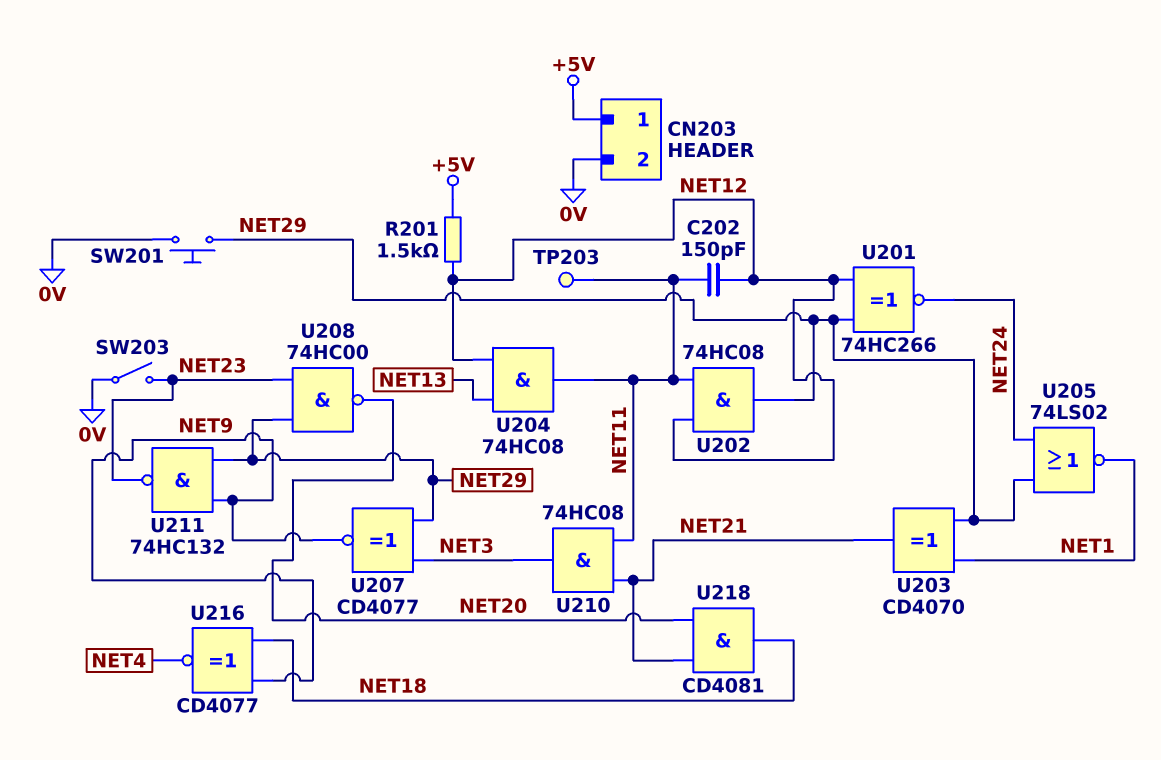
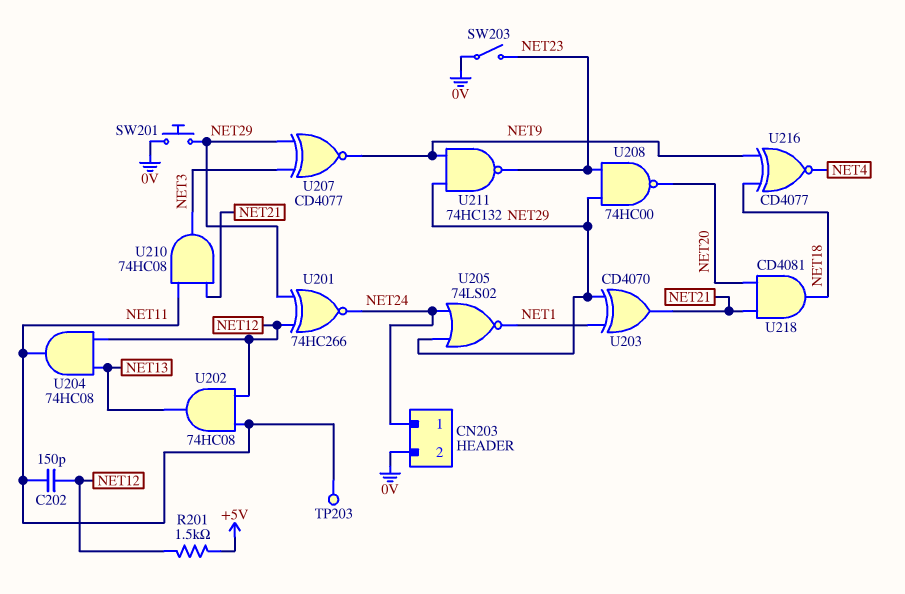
CN203 pin 1: +5V -> NET24
U202: AND 74HC08 (in NET11, in NET12, out NET29) -> AND 74HC08 (in NET11, in NET12, out NET13)

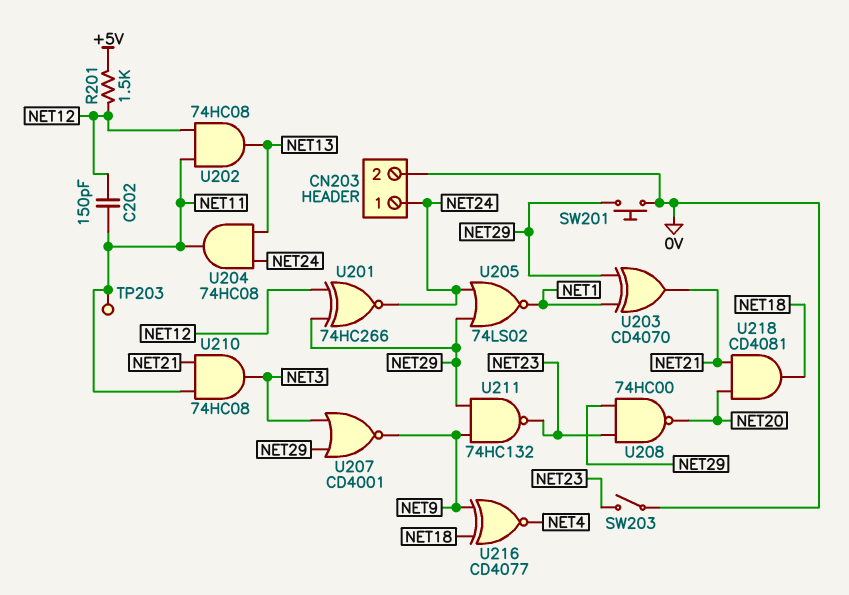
U204: AND 74HC08 (in NET12, in NET13, out NET11) -> AND 74HC08 (in NET13, in NET24, out NET11)
U207: XNOR CD4077 (in NET3, in NET29, out NET9) -> NOR CD4001 (in NET3, in NET29, out NET9)

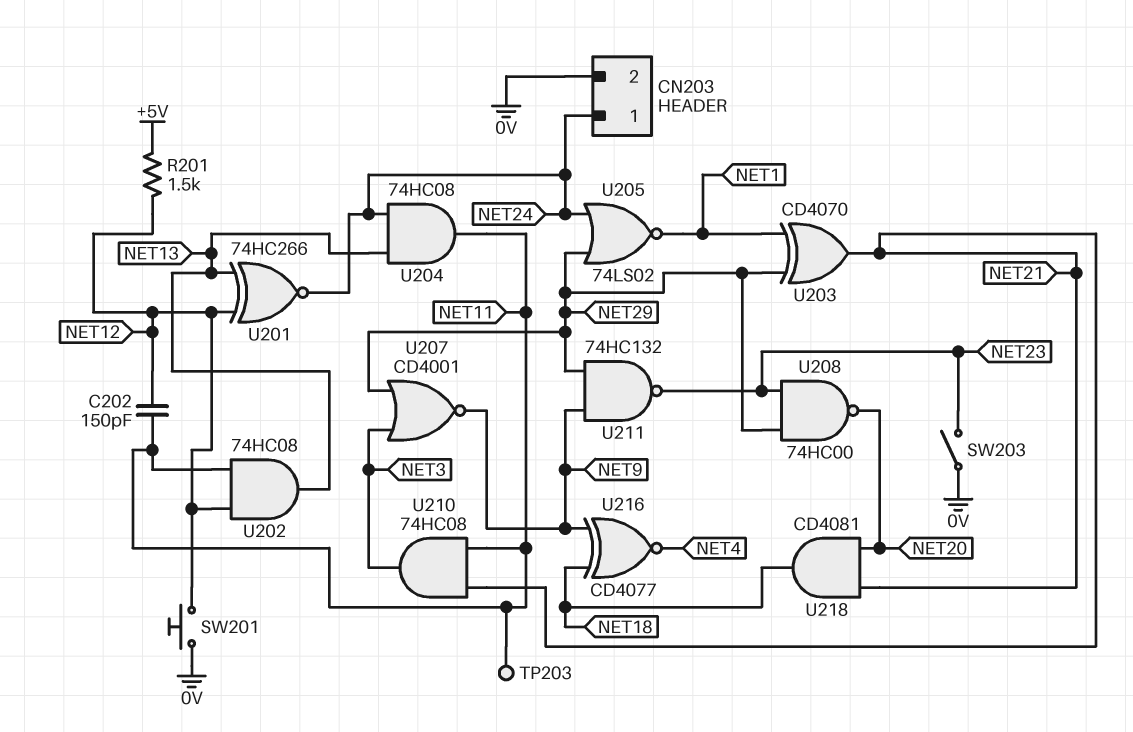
SW201: button (0V, NET29) -> button (0V, NET12)
U201: XNOR 74HC266 (in NET12, in NET29, out NET24) -> XNOR 74HC266 (in NET12, in NET13, out NET24)

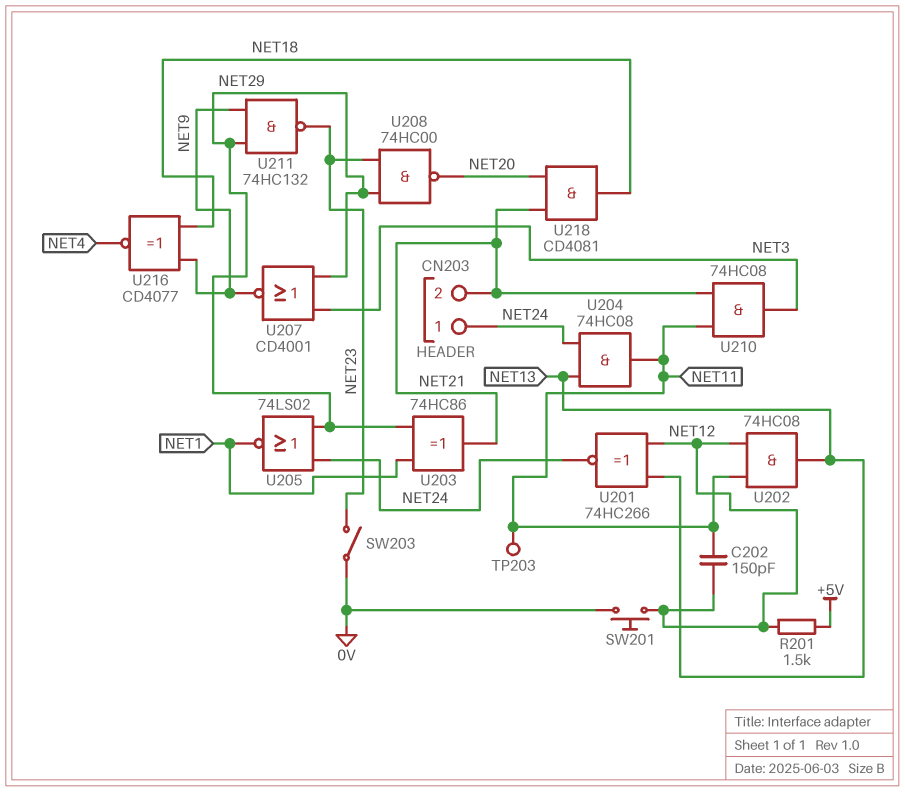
CN203 pin 2: 0V -> NET21
U203: XOR CD4070 (in NET1, in NET29, out NET21) -> XOR 74HC86 (in NET1, in NET29, out NET21)

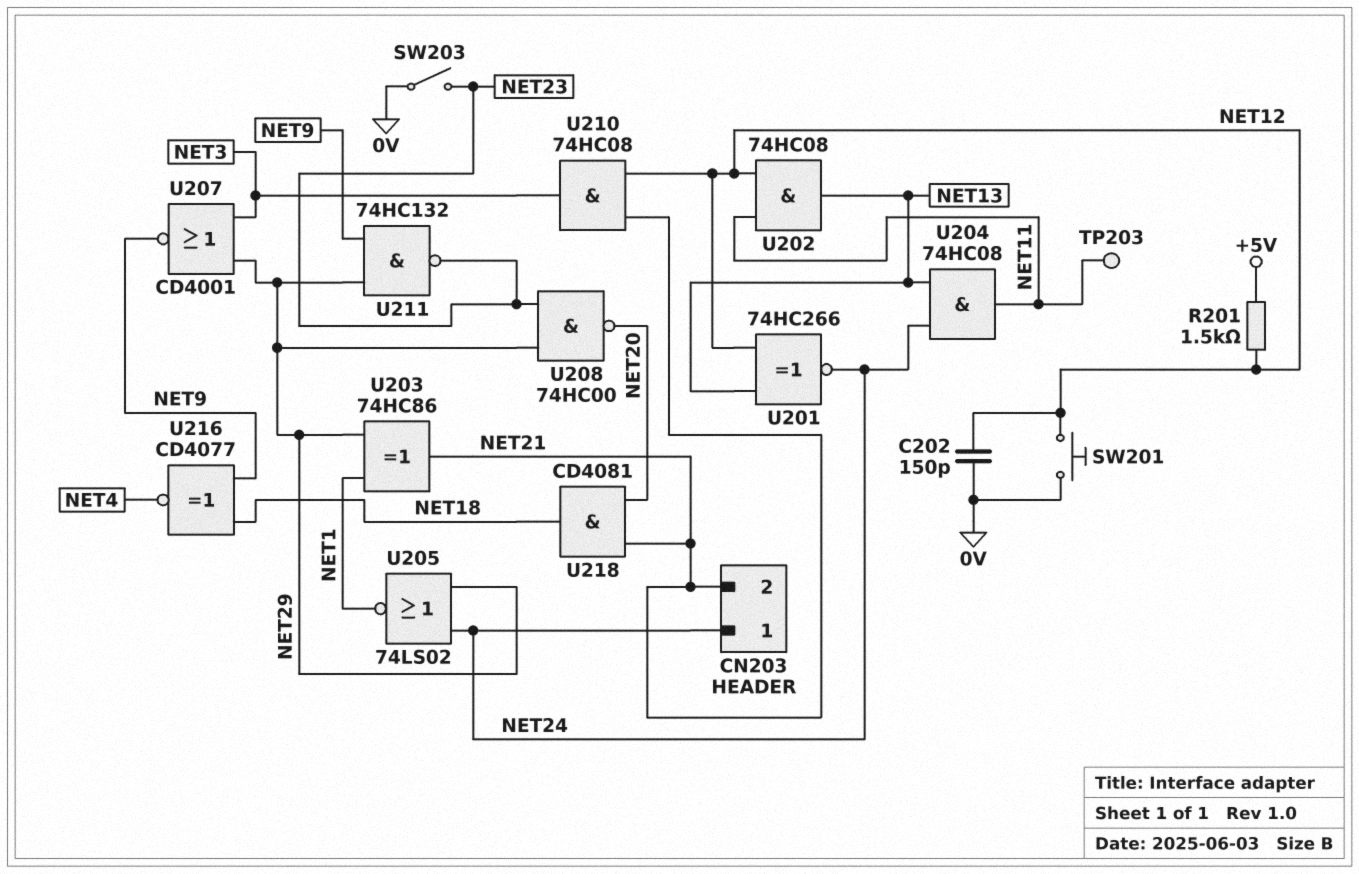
C202: 150pF (NET11, NET12) -> 150pF (0V, NET12)
U210: AND 74HC08 (in NET11, in NET21, out NET3) -> AND 74HC08 (in NET12, in NET21, out NET3)

